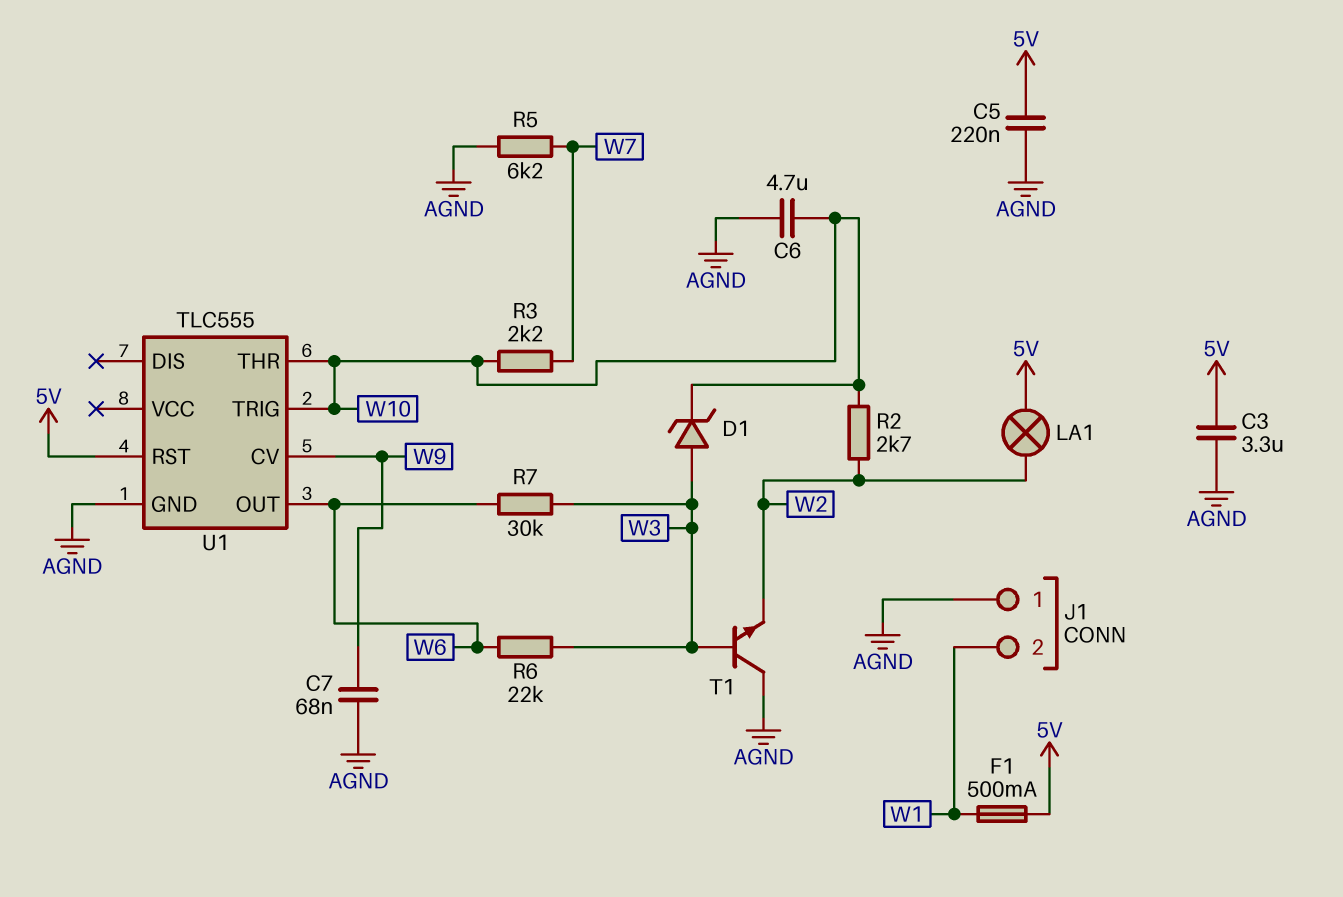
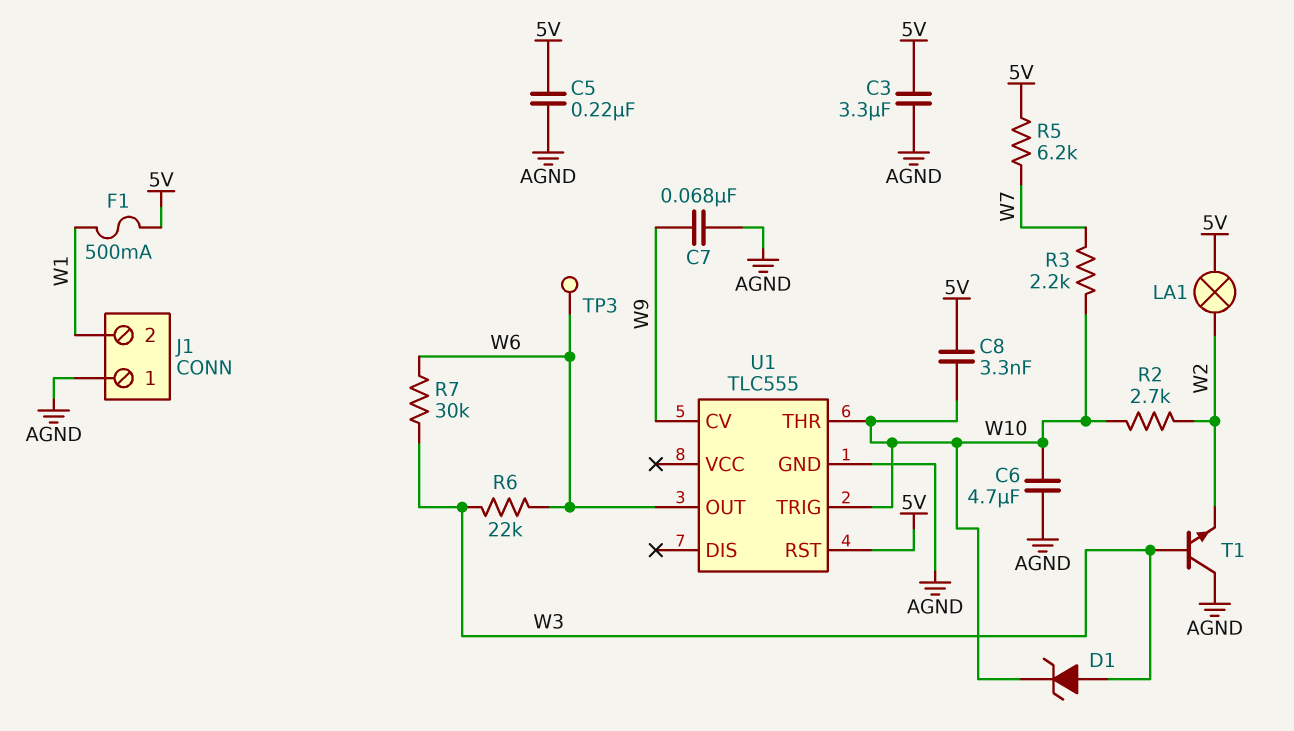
C8: none -> 3.3nF (5V, W10)
R5: 6.2k (AGND, W7) -> 6.2k (5V, W7)
TP3: none -> test point (W6)

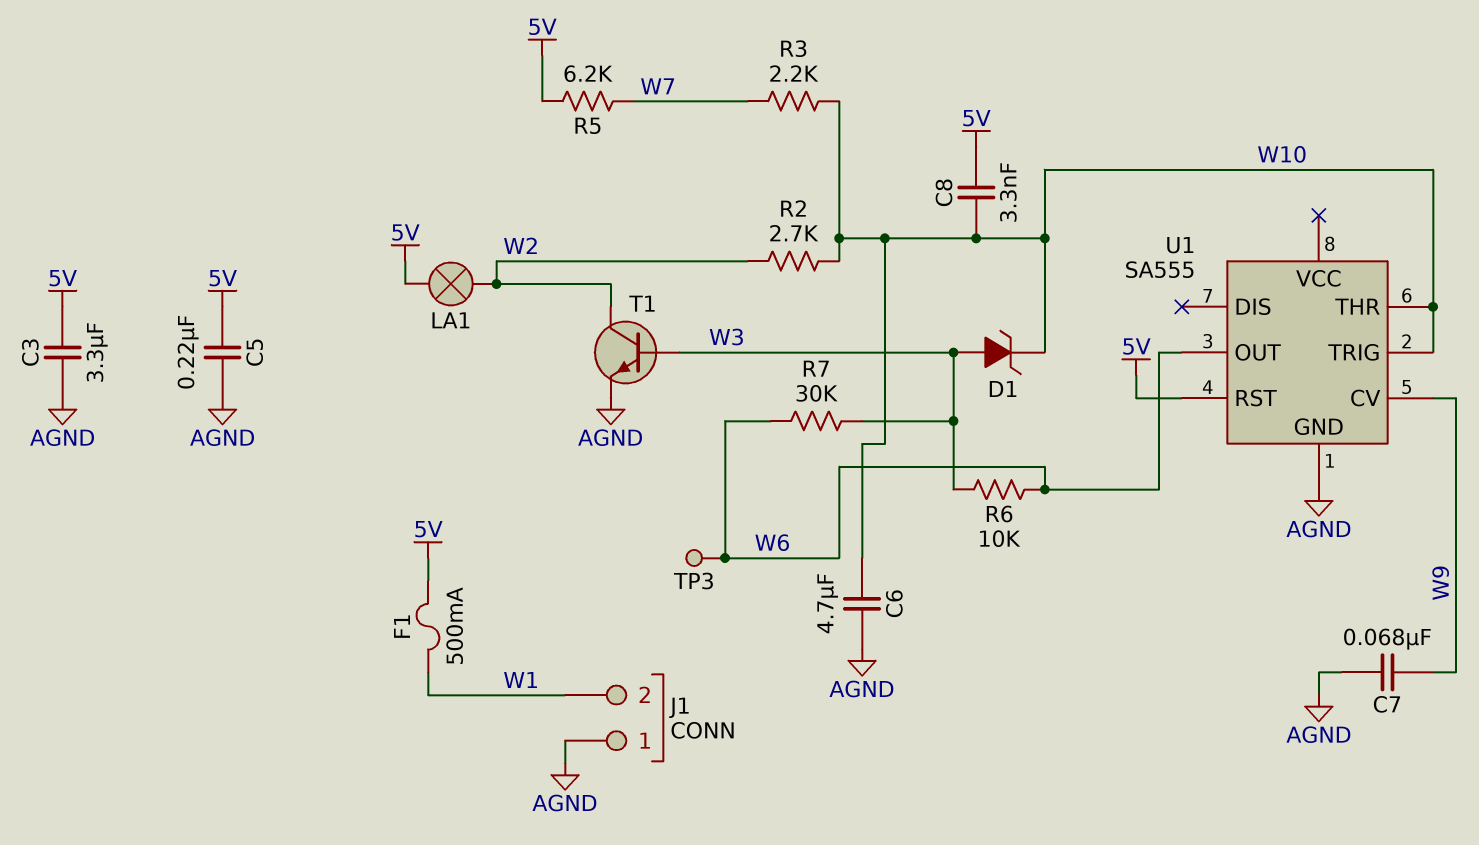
R6: 22k (W3, W6) -> 10k (W3, W6)
T1: NPN (B W3, C AGND, E W2) -> NPN (B W3, C W2, E AGND)
U1: TLC555 -> SA555

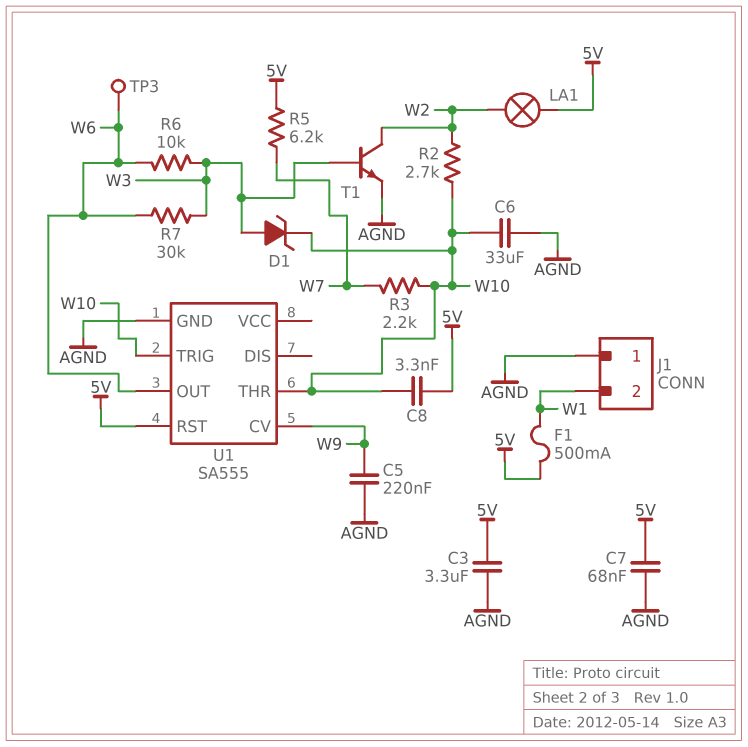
C5: 220nF (5V, AGND) -> 220nF (AGND, W9)
C6: 4.7uF (AGND, W10) -> 33uF (AGND, W10)
C7: 68nF (AGND, W9) -> 68nF (5V, AGND)

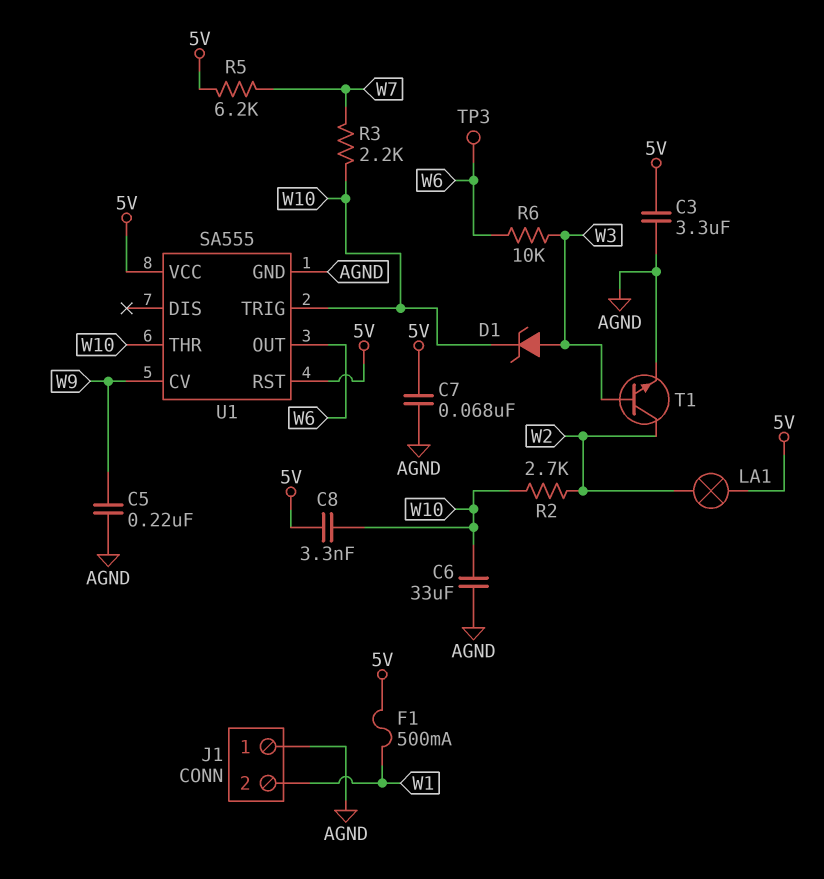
R7: 30k (W3, W6) -> none
U1 pin VCC: none -> 5V

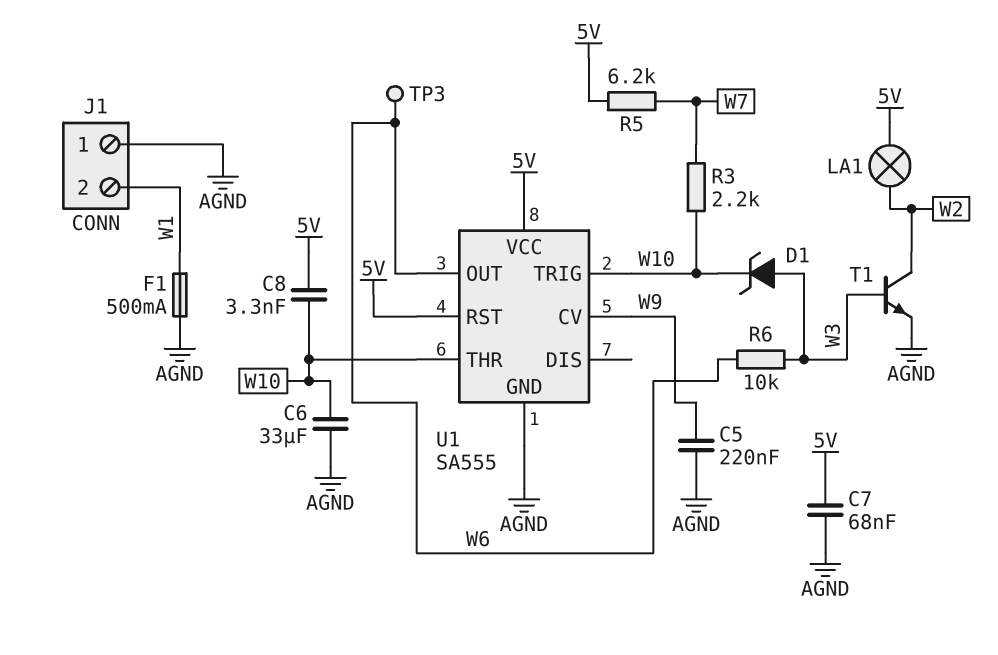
C3: 3.3uF (5V, AGND) -> none
F1: 500mA (5V, W1) -> 500mA (AGND, W1)
R2: 2.7k (W2, W10) -> none

